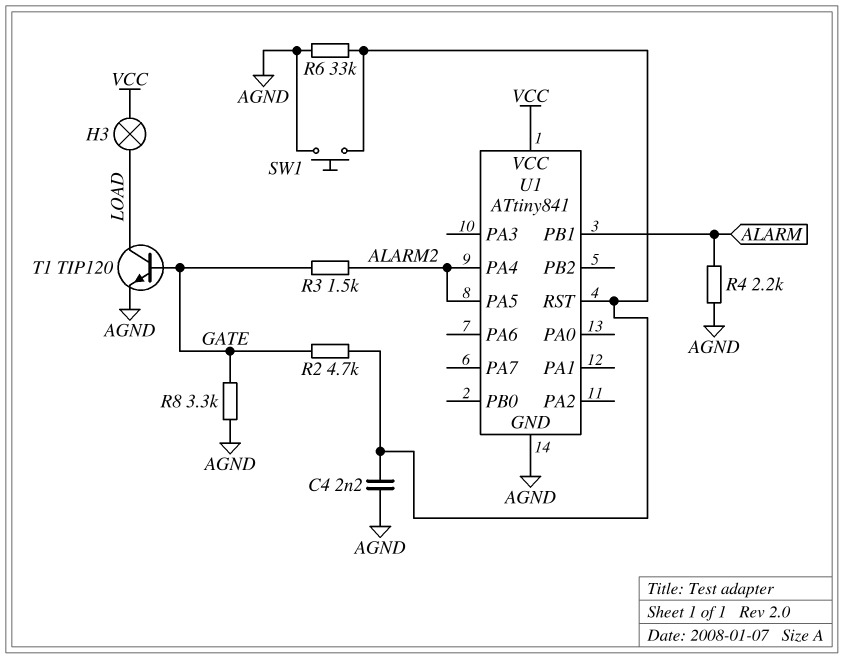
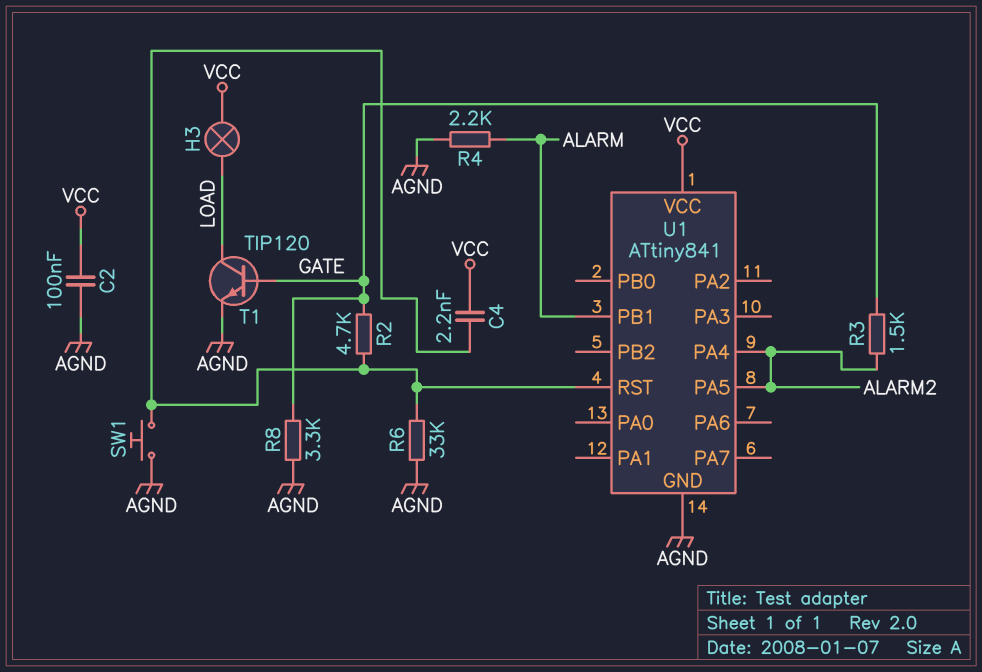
C2: none -> 100nF (AGND, VCC)
C4: 2.2nF (AGND, U1/RST) -> 2.2nF (U1/RST, VCC)

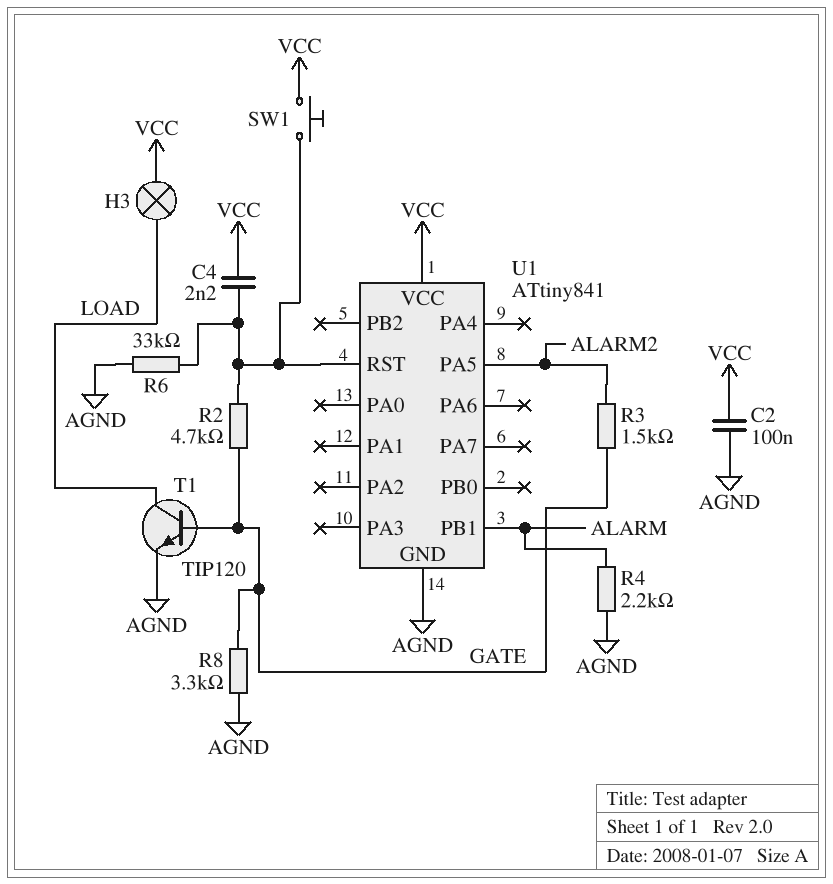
SW1: button (AGND, U1/RST) -> button (U1/RST, VCC)
U1 pin PA4: ALARM2 -> none

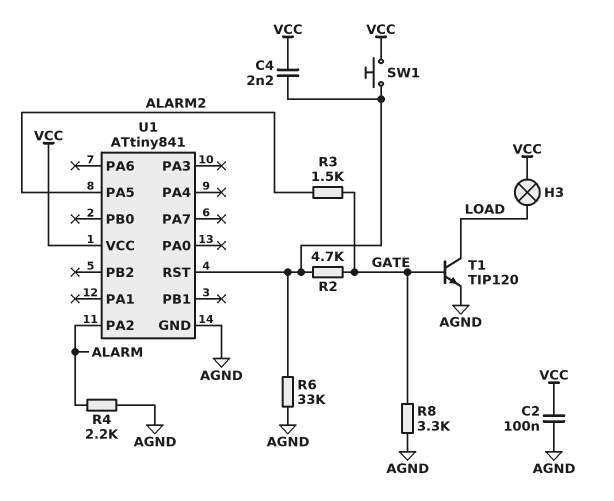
U1 pin PA2: none -> ALARM
U1 pin PB1: ALARM -> none

